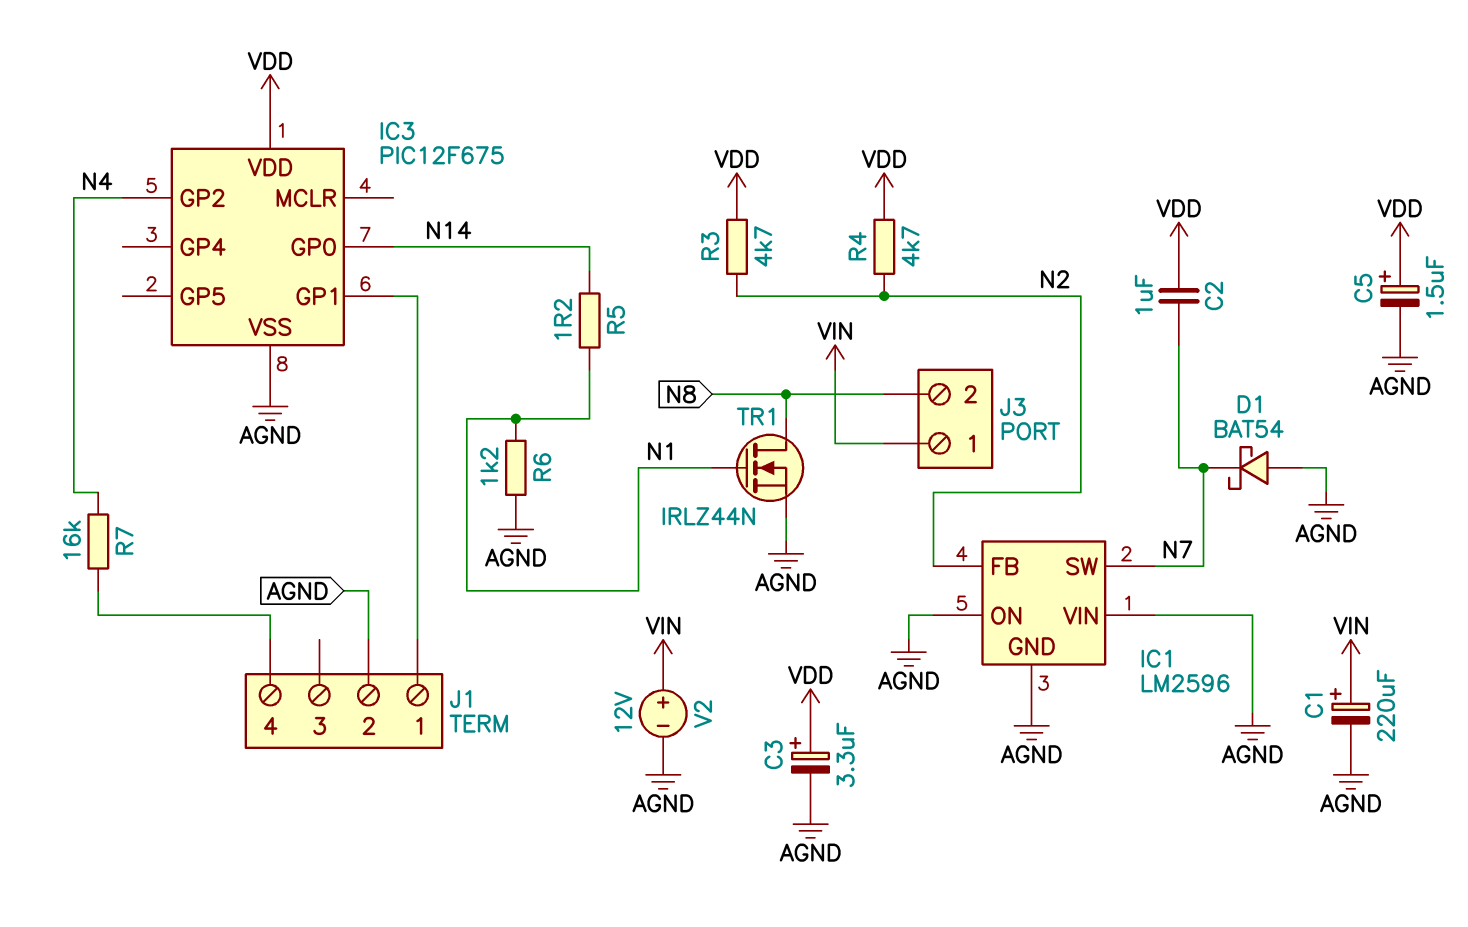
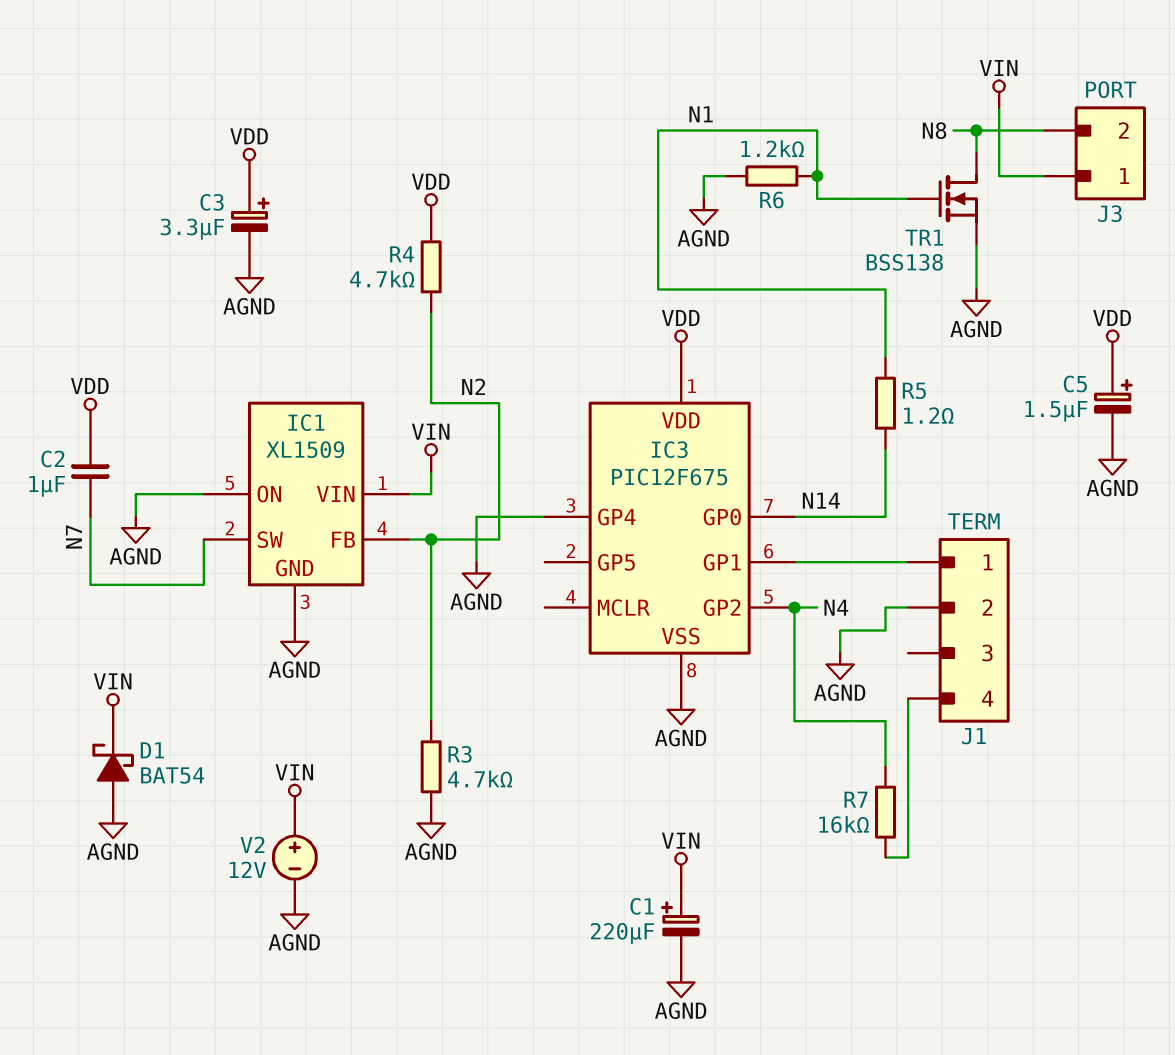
D1: schottky BAT54 (A AGND, K N7) -> schottky BAT54 (A AGND, K VIN)
IC1: LM2596 -> XL1509
IC1 pin VIN: AGND -> VIN
IC3 pin GP4: none -> AGND
R3: 4.7k (N2, VDD) -> 4.7k (AGND, N2)
TR1: NMOS IRLZ44N (G N1, D N8, S AGND) -> NMOS BSS138 (G N1, D N8, S AGND)

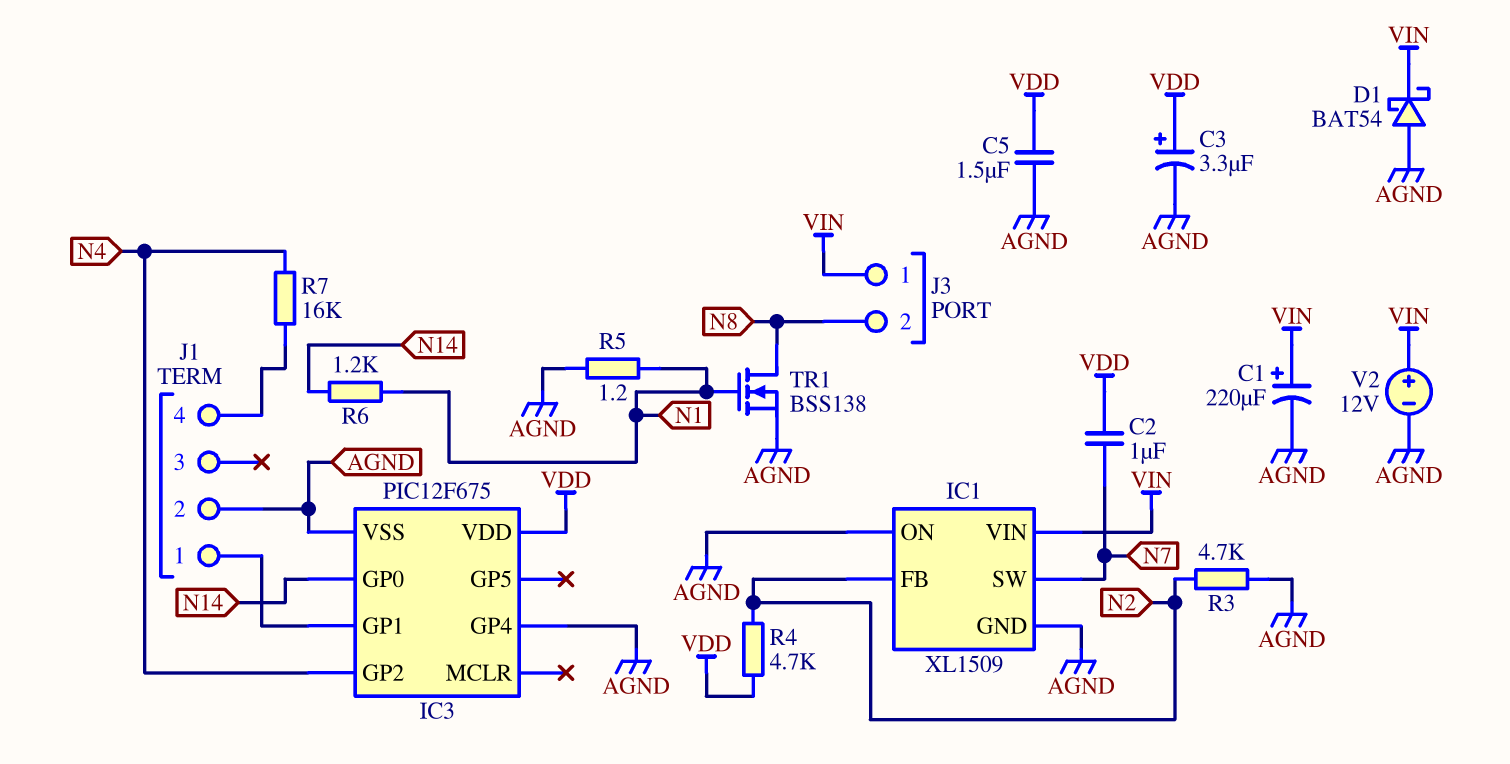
C5: 1.5uF (plus VDD, minus AGND) -> 1.5uF (AGND, VDD)
R5: 1.2 (N1, N14) -> 1.2 (AGND, N1)
R6: 1.2k (AGND, N1) -> 1.2k (N1, N14)

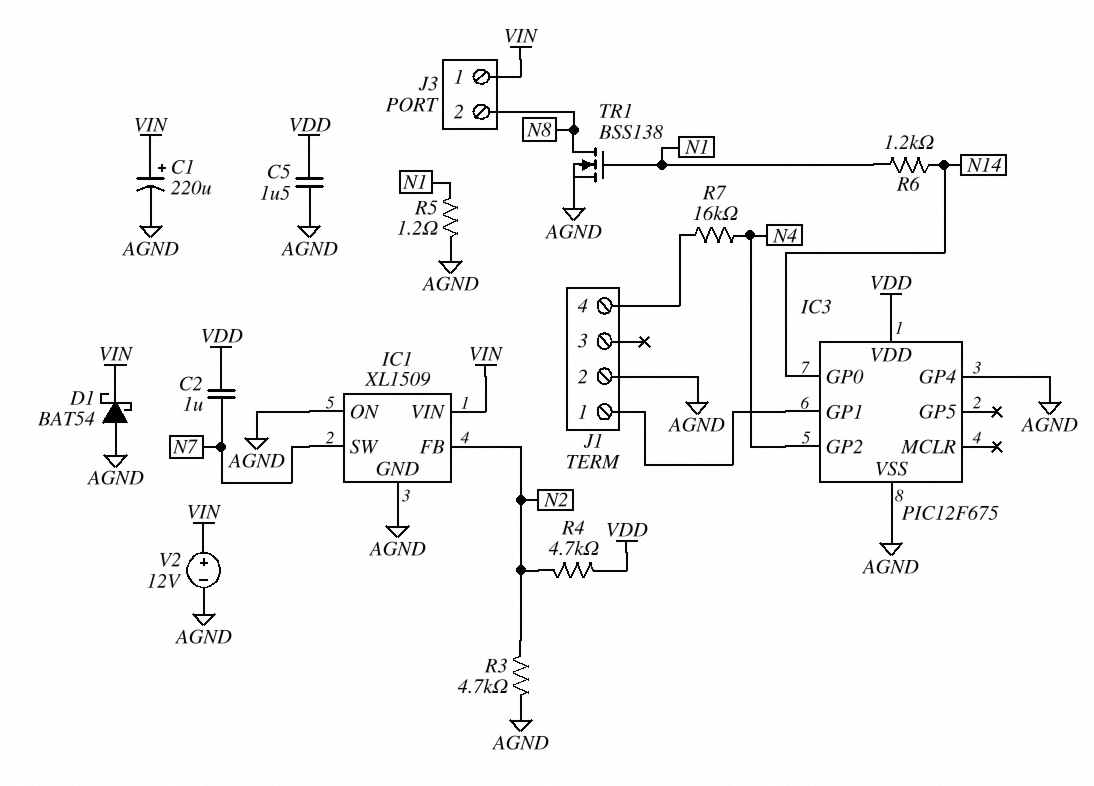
C3: 3.3uF (plus VDD, minus AGND) -> none

